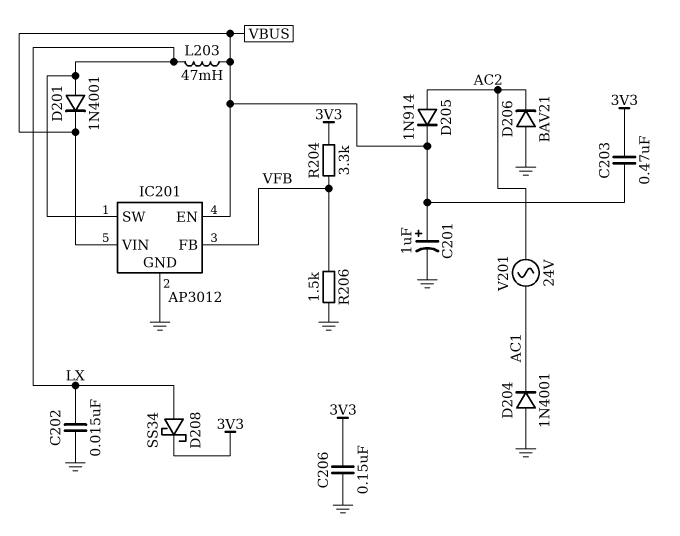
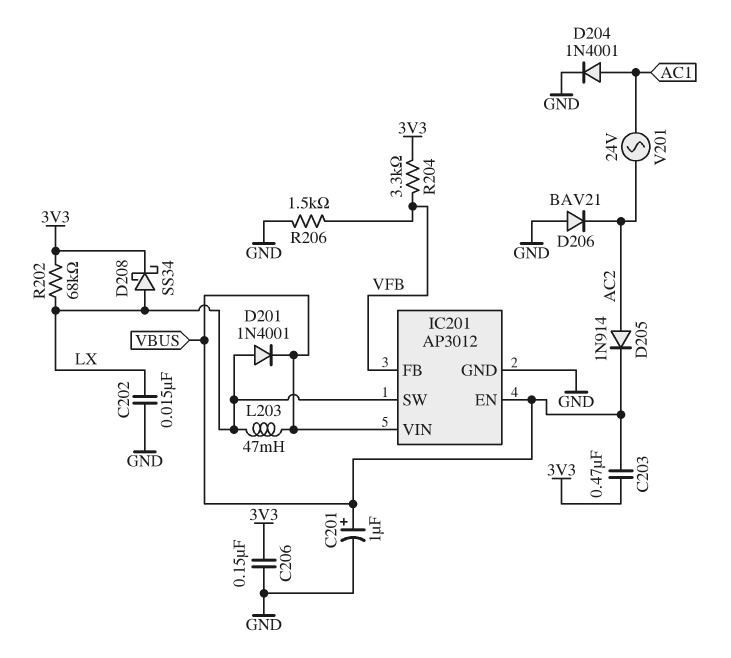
D204: diode 1N4001 (A GND, K AC1) -> diode 1N4001 (A AC1, K GND)
R202: none -> 68k (3V3, LX)

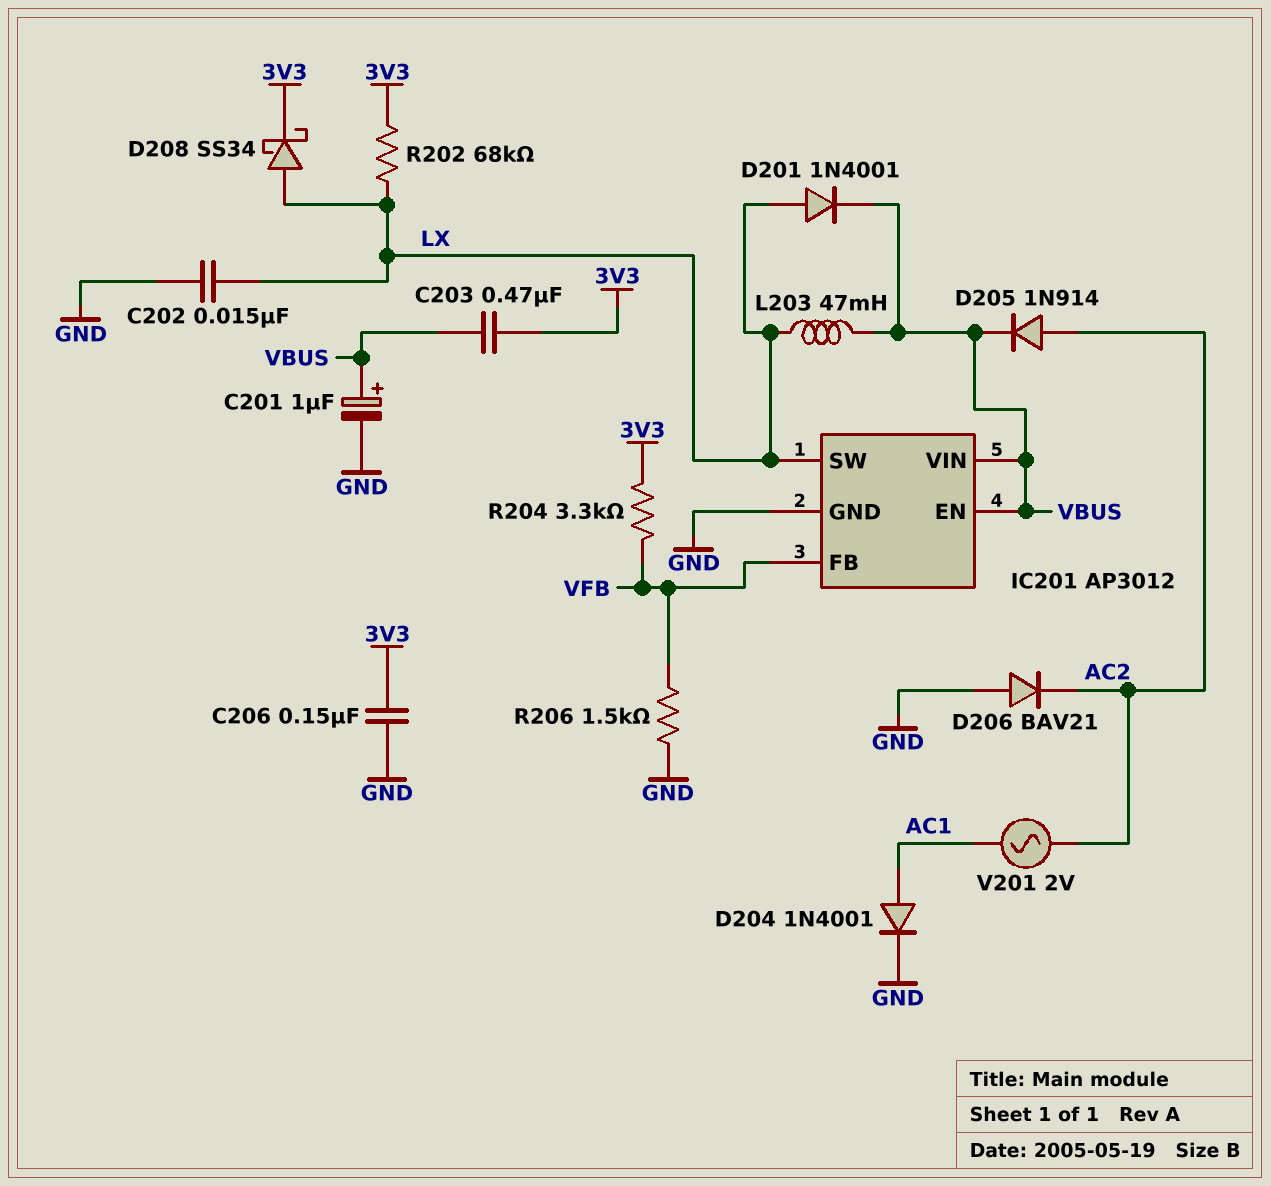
V201: AC 24V (AC1, AC2) -> AC 2V (AC1, AC2)

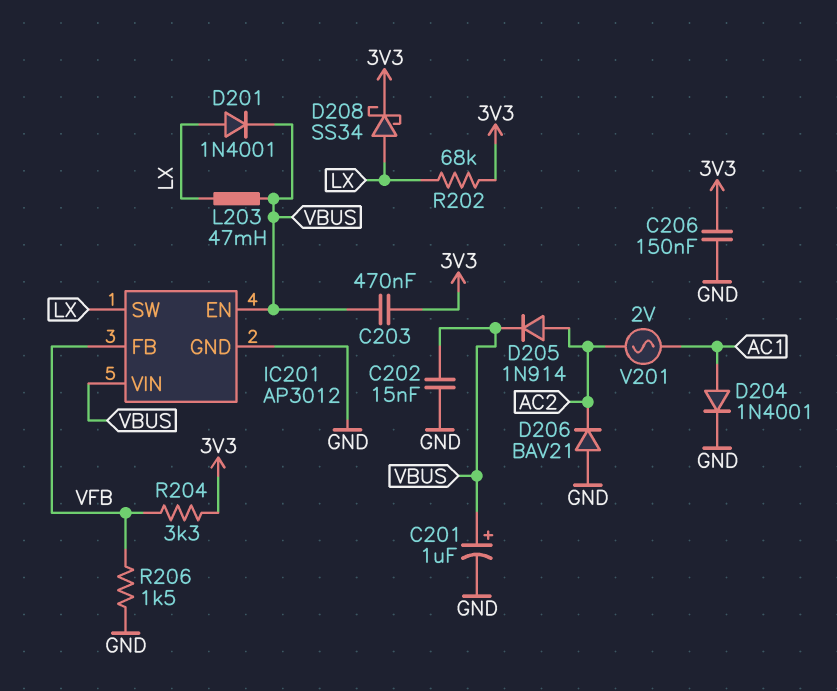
C202: 15nF (GND, LX) -> 15nF (GND, VBUS)

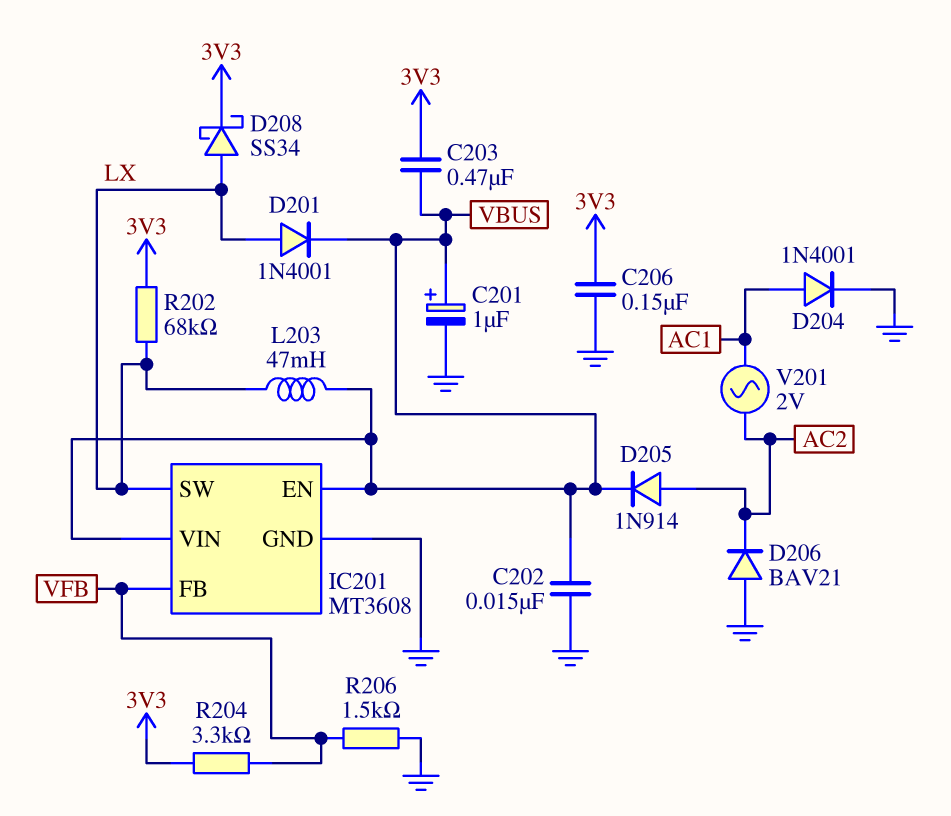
IC201: AP3012 -> MT3608

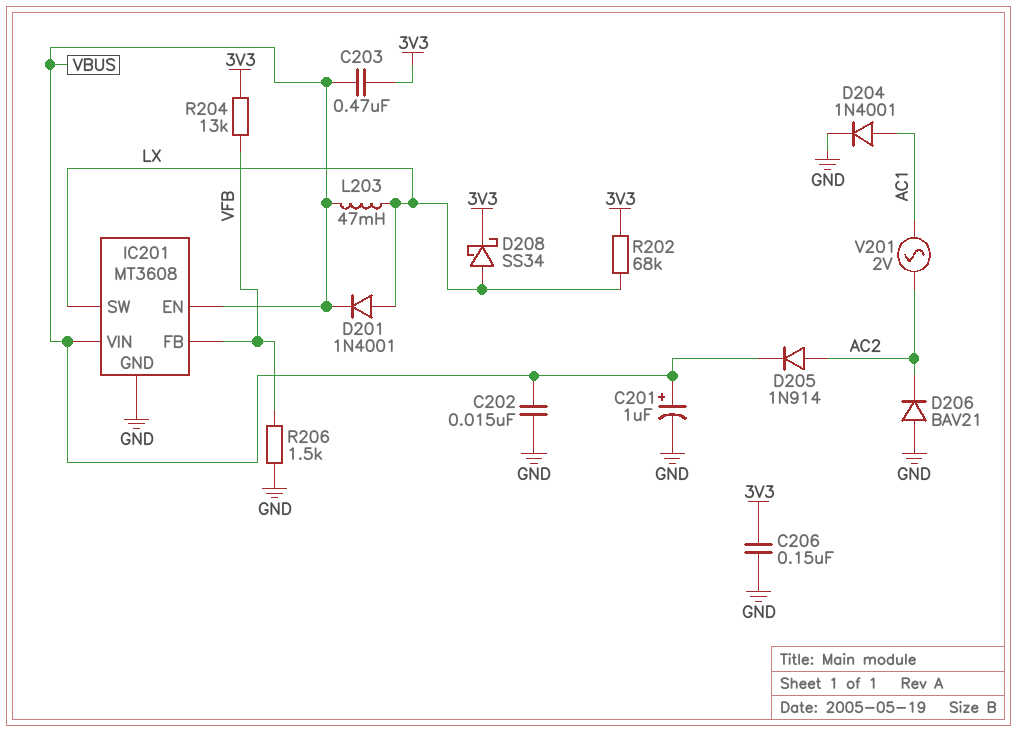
R204: 3.3k (3V3, VFB) -> 13k (3V3, VFB)

